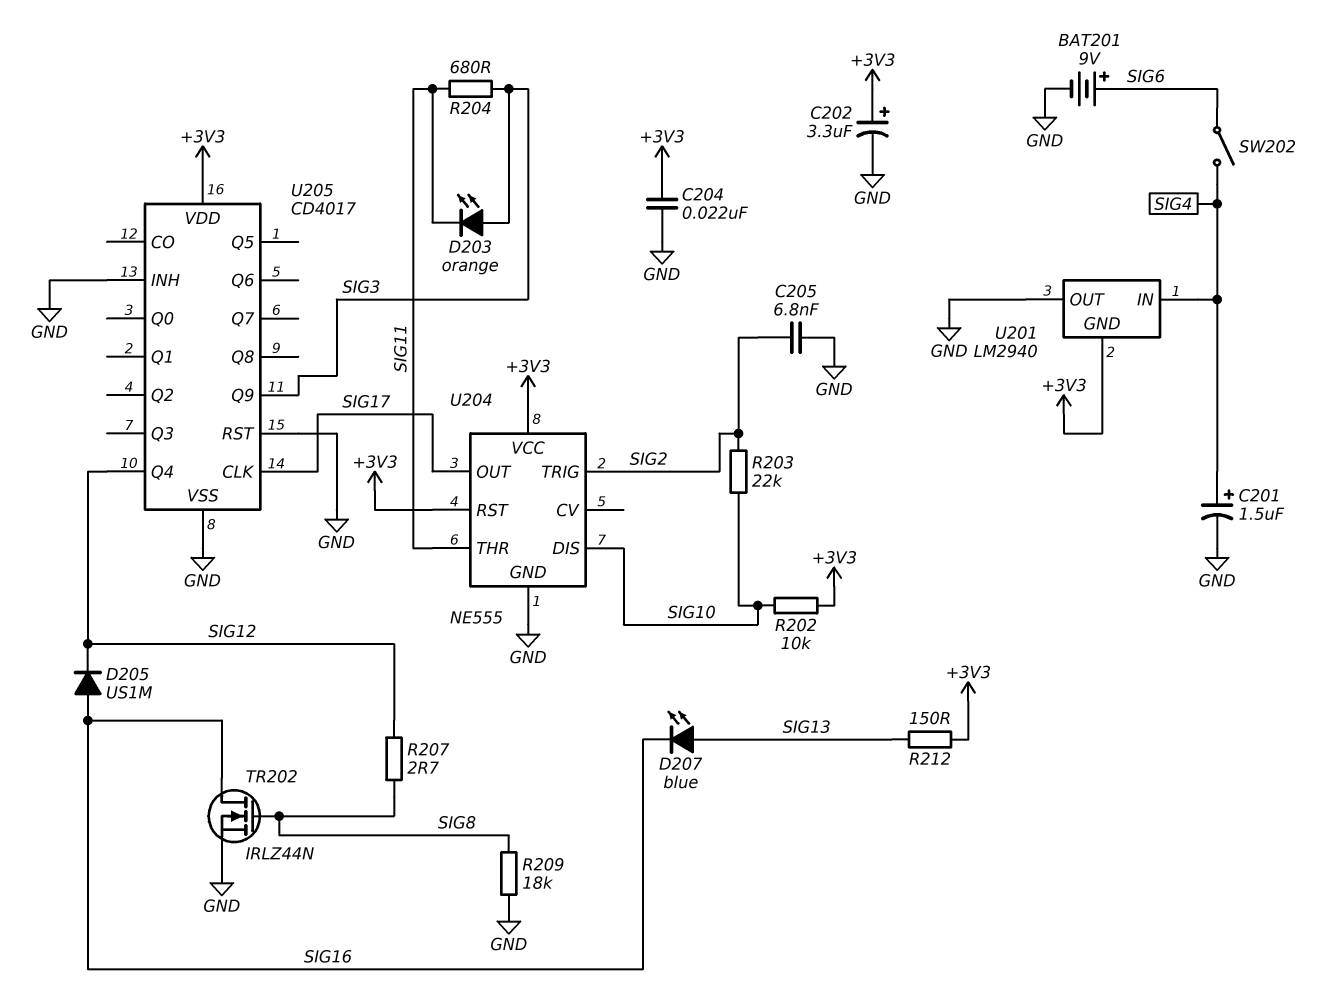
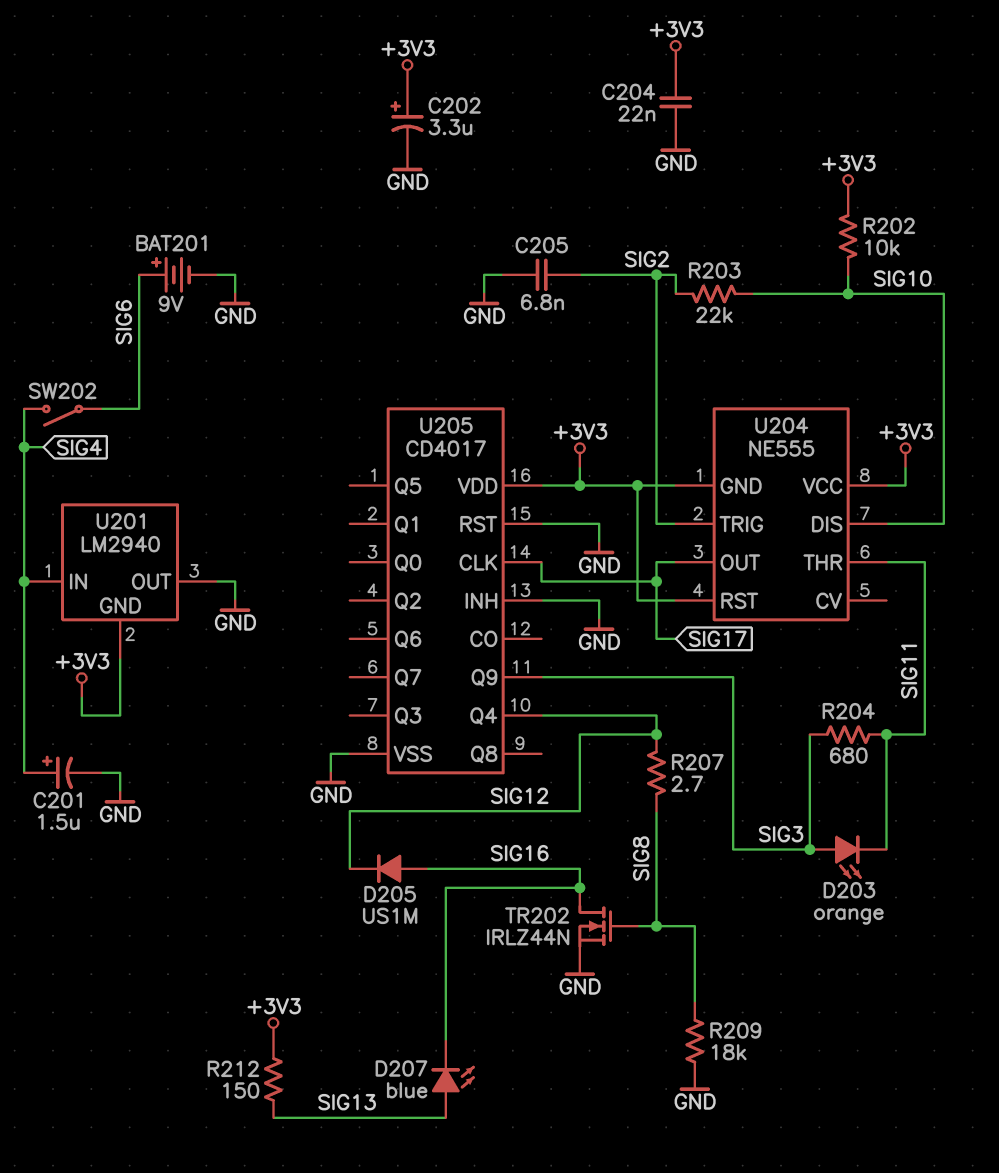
U204 pin GND: GND -> +3V3

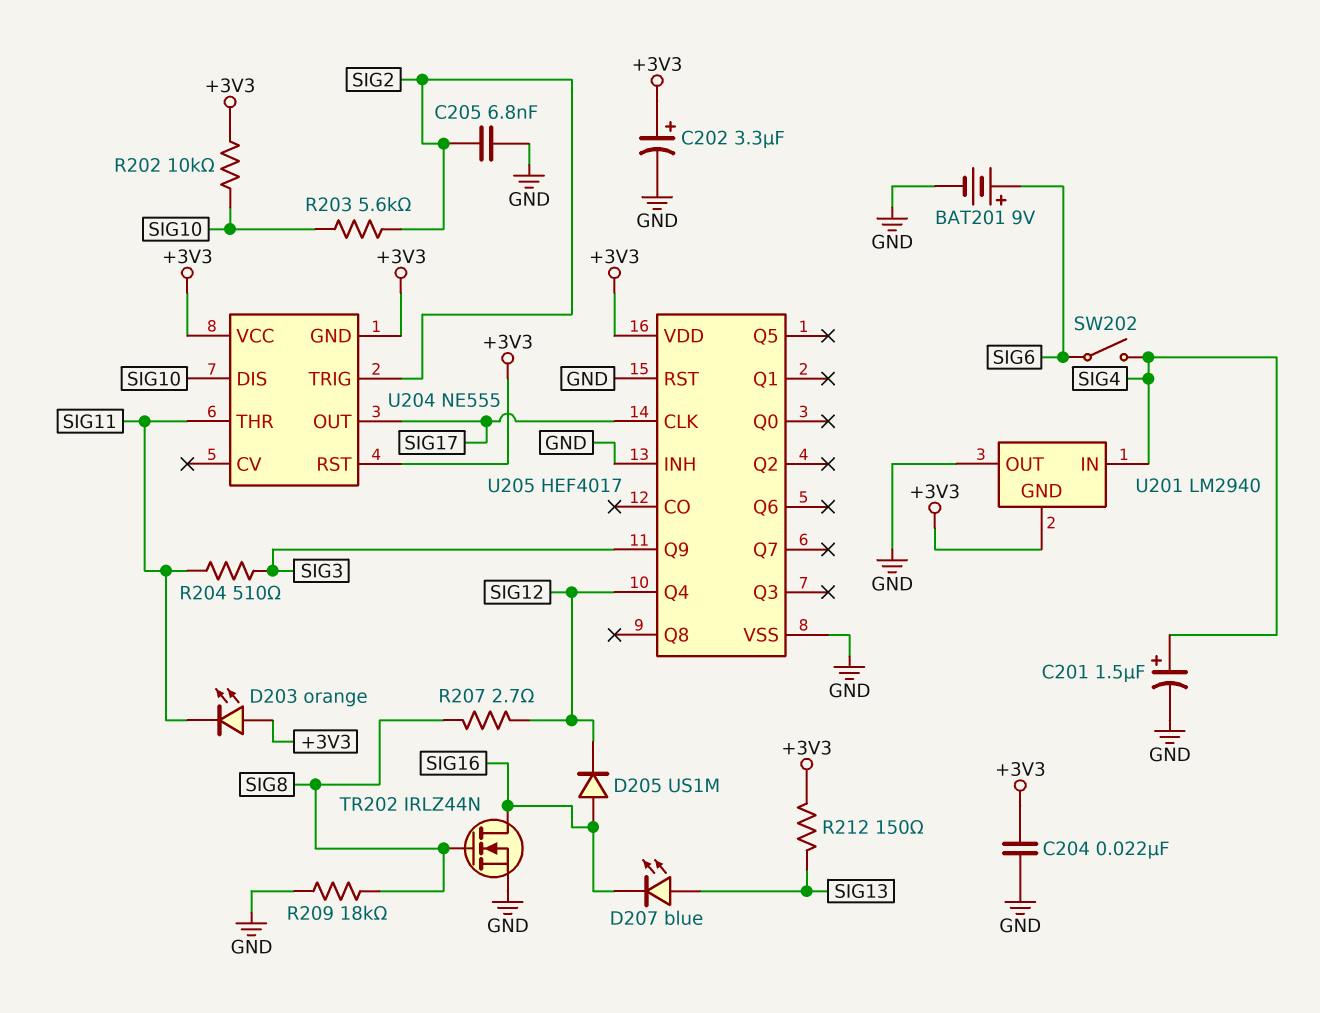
D203: LED orange (A SIG3, K SIG11) -> LED orange (A +3V3, K SIG11)
R203: 22k (SIG2, SIG10) -> 5.6k (SIG2, SIG10)
R204: 680 (SIG3, SIG11) -> 510 (SIG3, SIG11)
U205: CD4017 -> HEF4017

